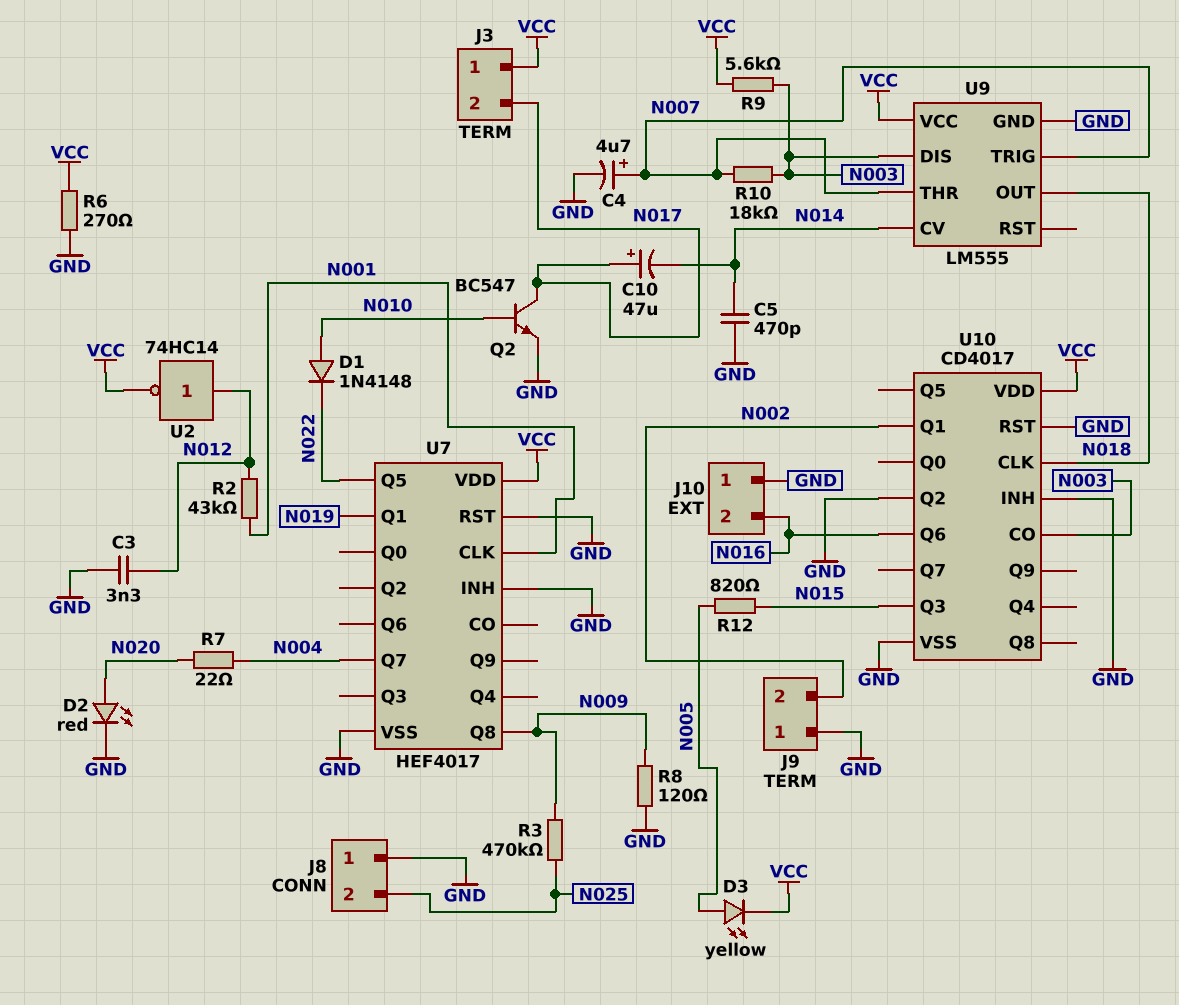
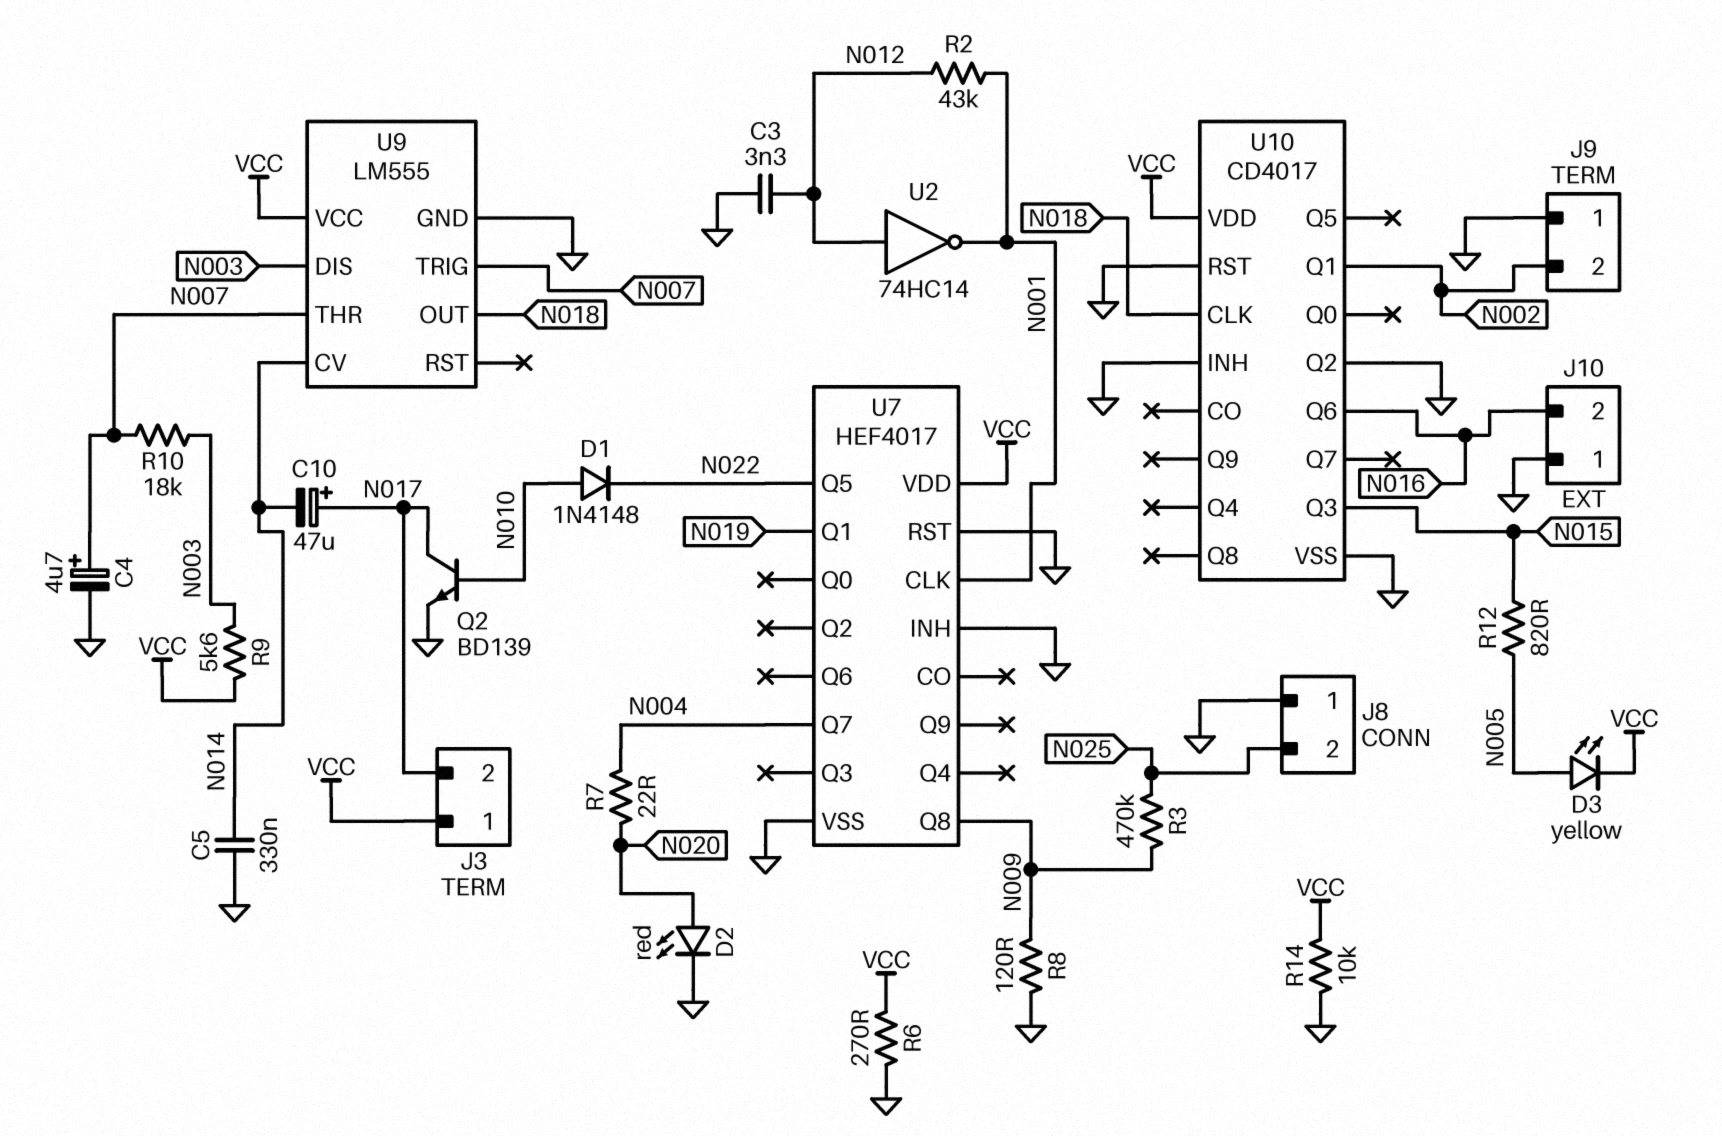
C5: 470pF (GND, N014) -> 330nF (GND, N014)
Q2: NPN BC547 (B N010, C N017, E GND) -> NPN BD139 (B N010, C N017, E GND)
R14: none -> 10k (GND, VCC)
U2: NOT 74HC14 (in N012, out VCC) -> NOT 74HC14 (in N012, out N001)
U10 pin CO: N003 -> none

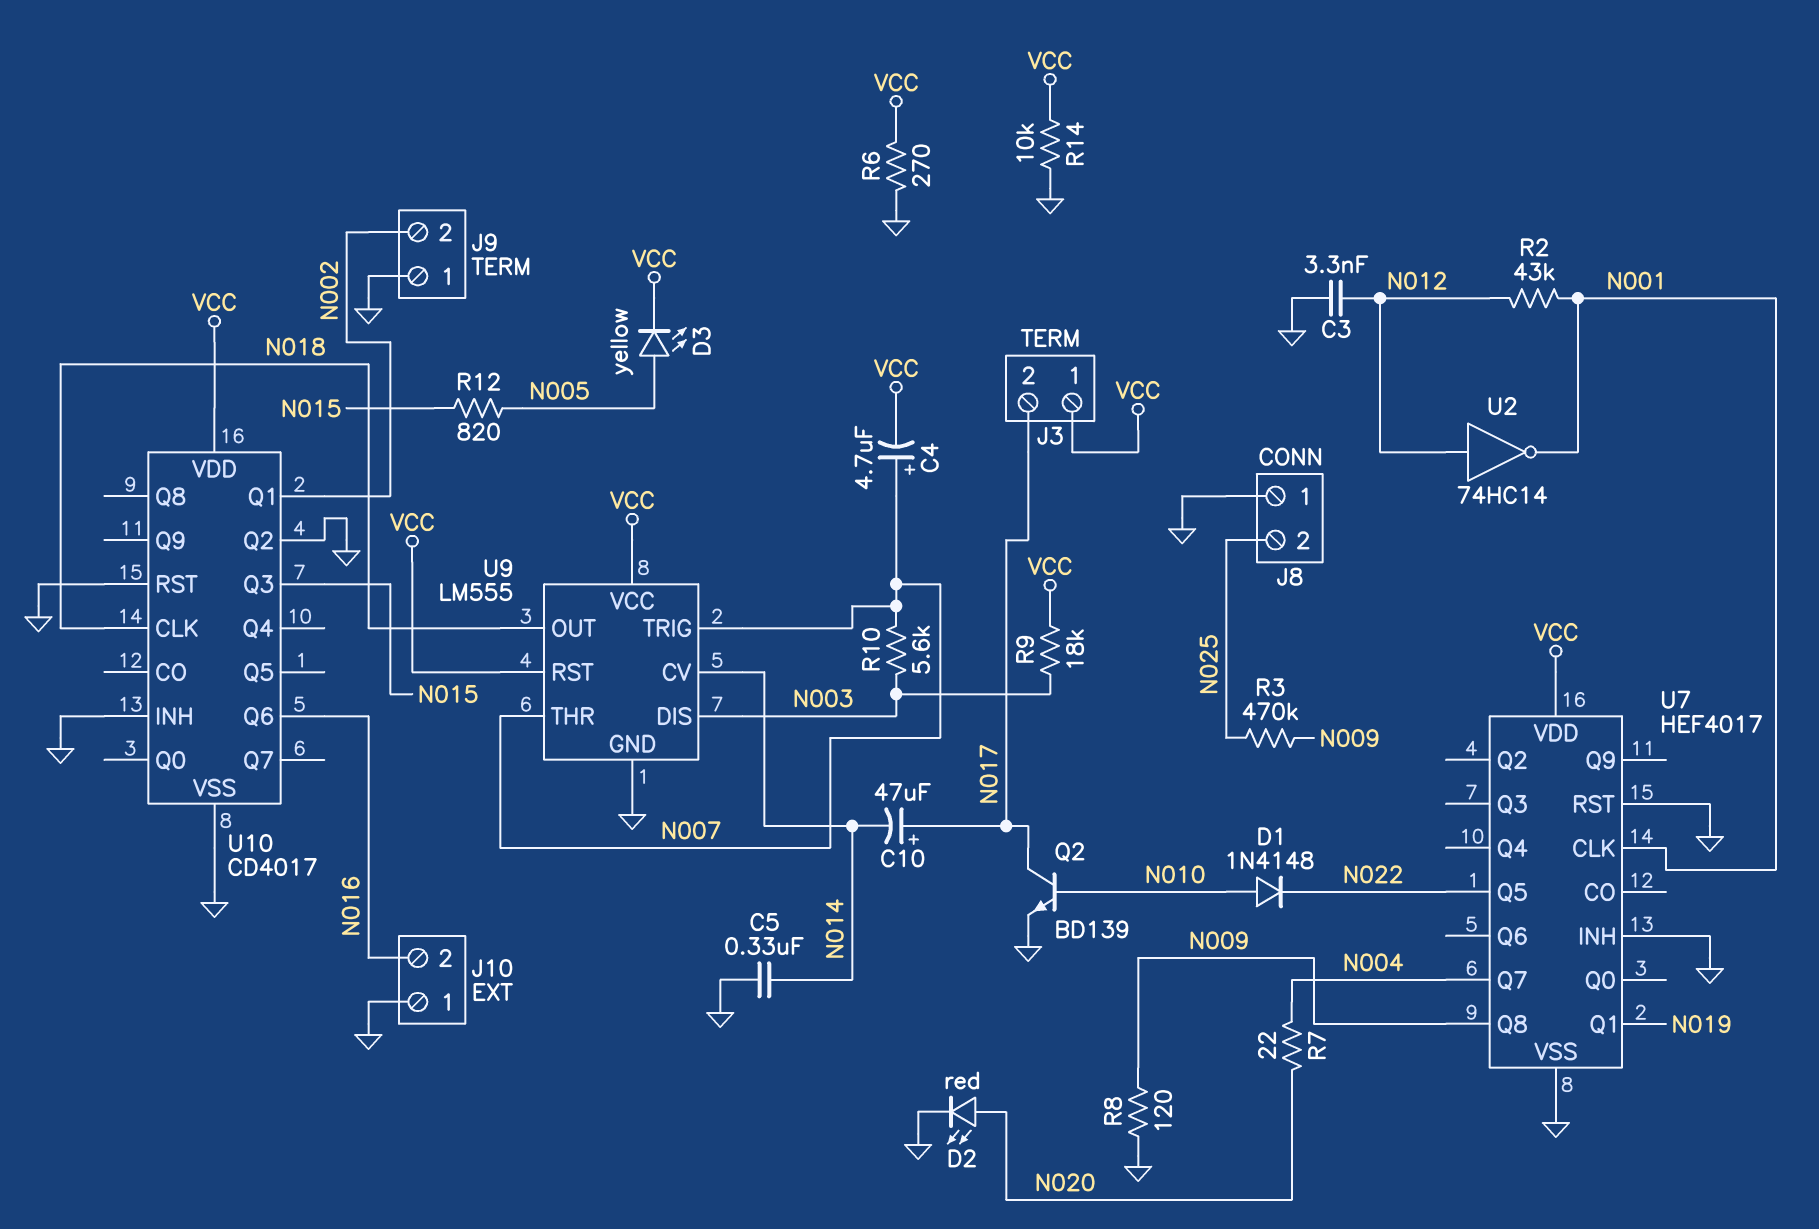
C4: 4.7uF (plus N007, minus GND) -> 4.7uF (plus N007, minus VCC)
R9: 5.6k (N003, VCC) -> 18k (N003, VCC)
R10: 18k (N003, N007) -> 5.6k (N003, N007)
U9 pin RST: none -> VCC

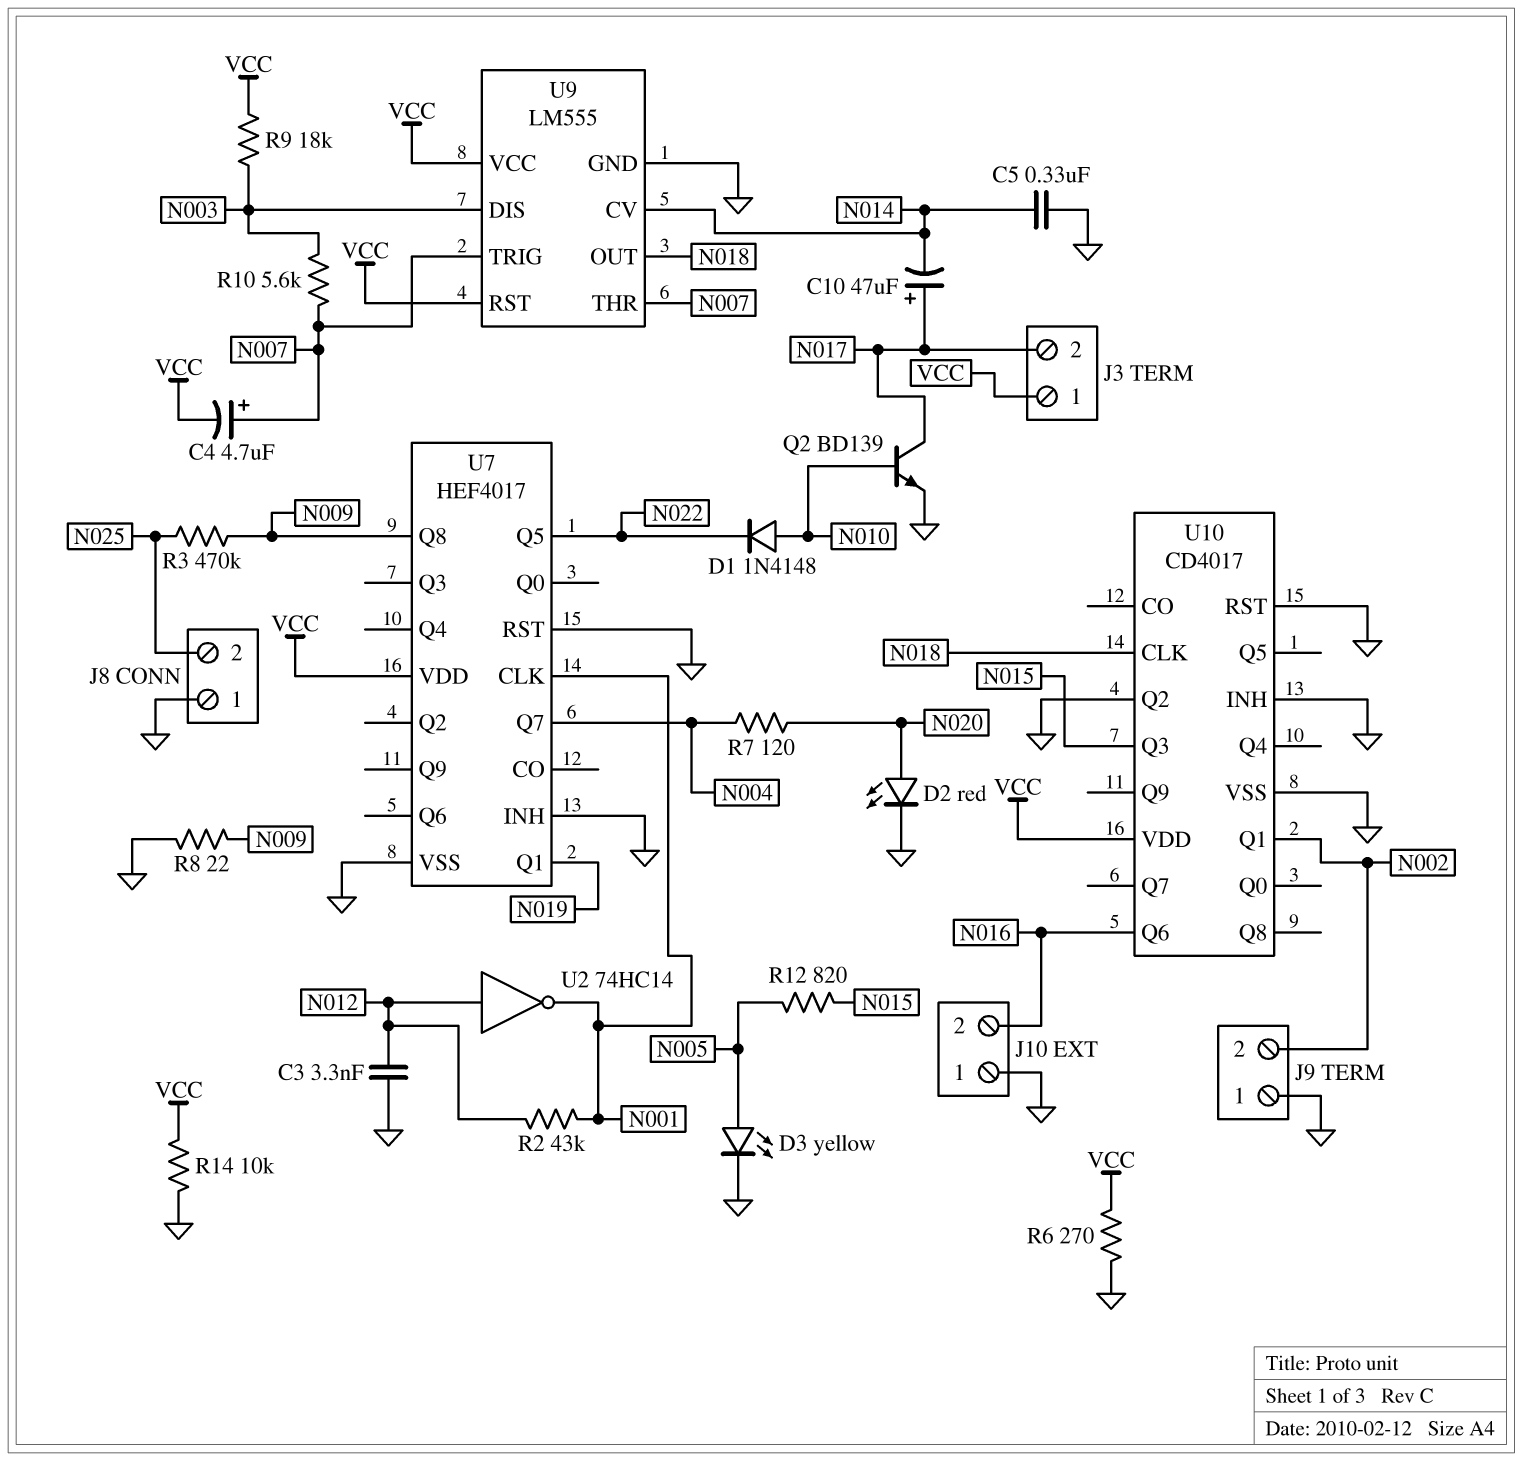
D3: LED yellow (A N005, K VCC) -> LED yellow (A N005, K GND)
R7: 22 (N004, N020) -> 120 (N004, N020)
R8: 120 (GND, N009) -> 22 (GND, N009)

